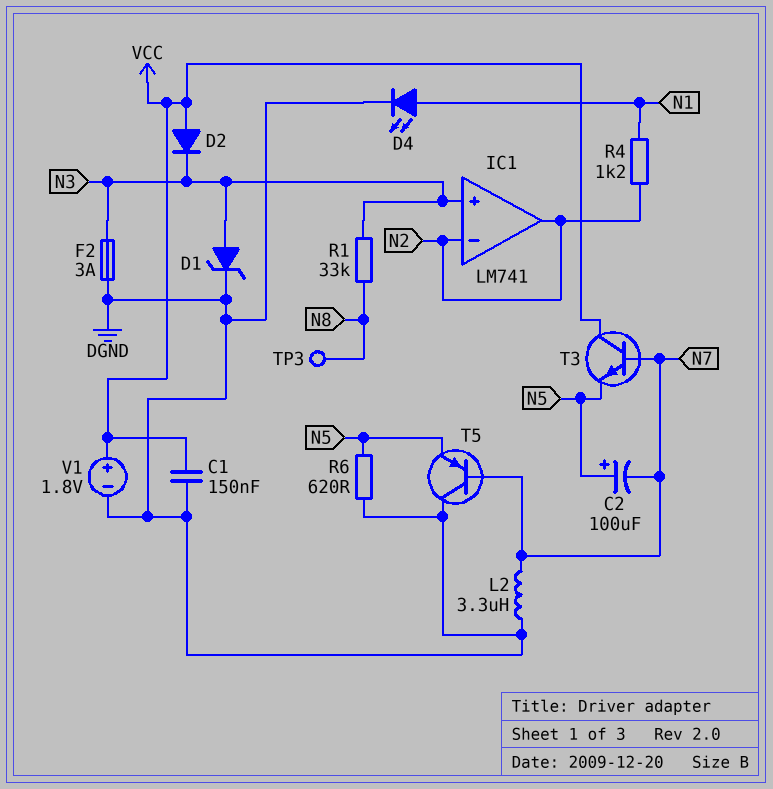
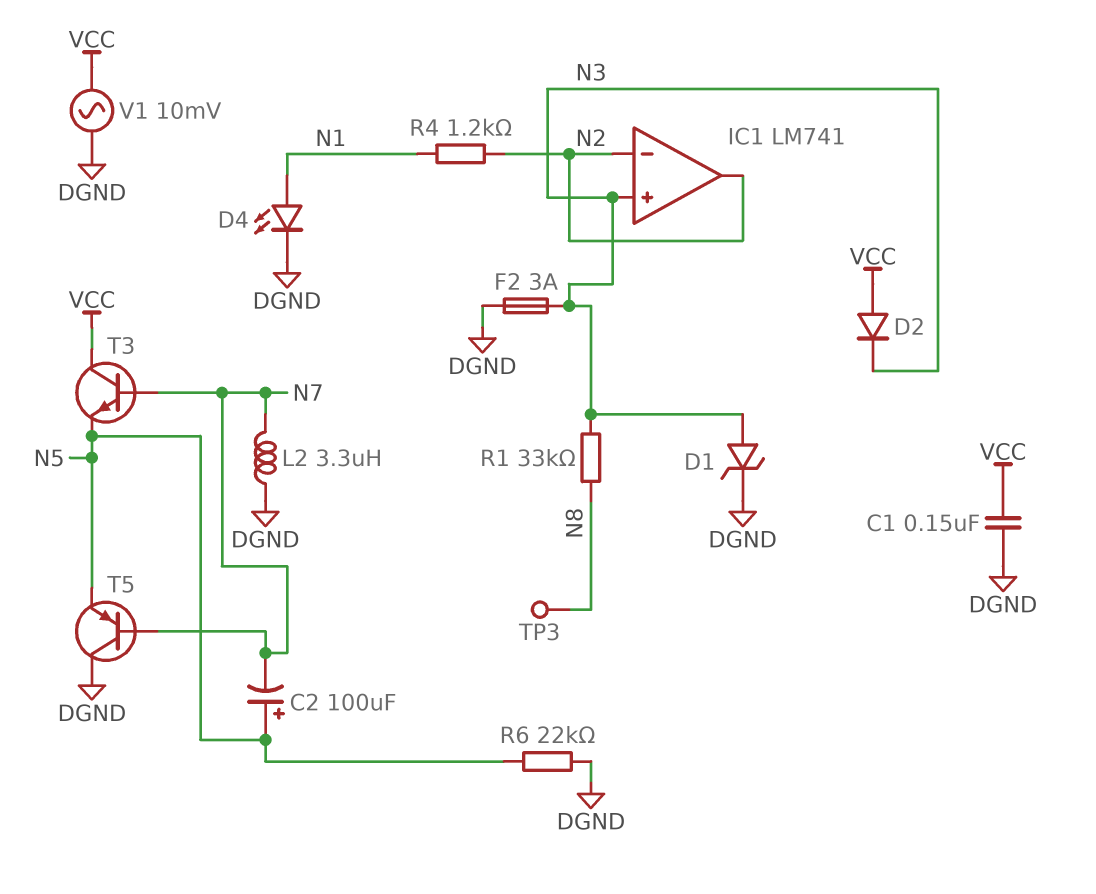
R6: 620 (DGND, N5) -> 22k (DGND, N5)
V1: 1.8V (plus VCC, minus DGND) -> AC 10mV (DGND, VCC)

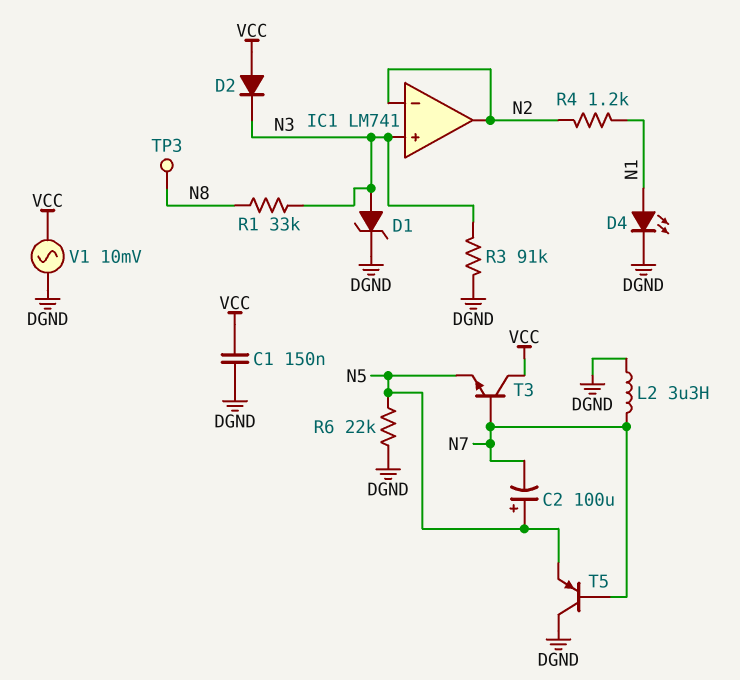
F2: 3A (DGND, N3) -> none
R3: none -> 91k (DGND, N3)

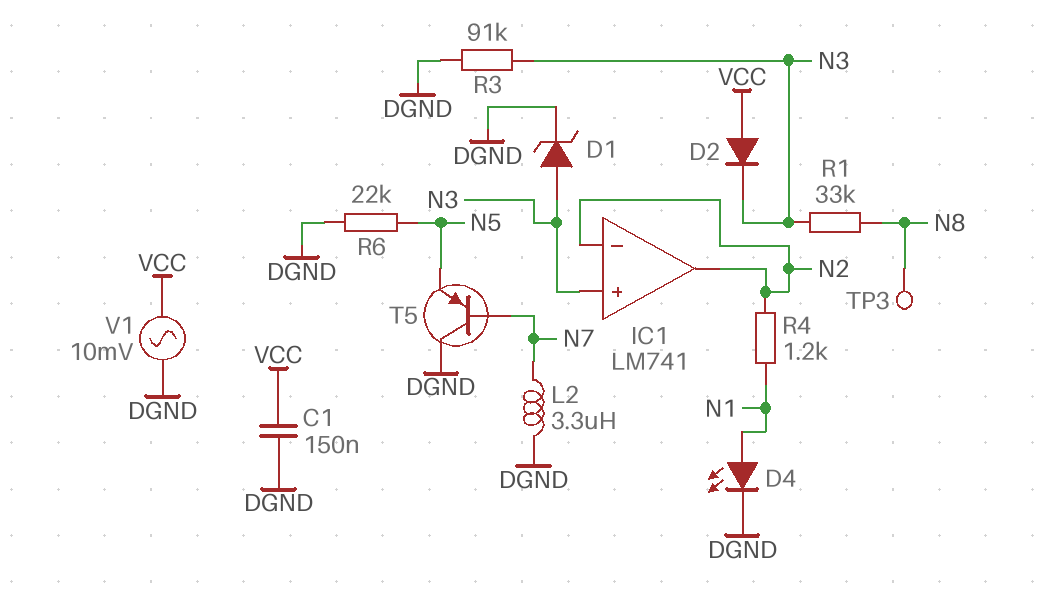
C2: 100uF (plus N5, minus N7) -> none
T3: NPN (B N7, C VCC, E N5) -> none

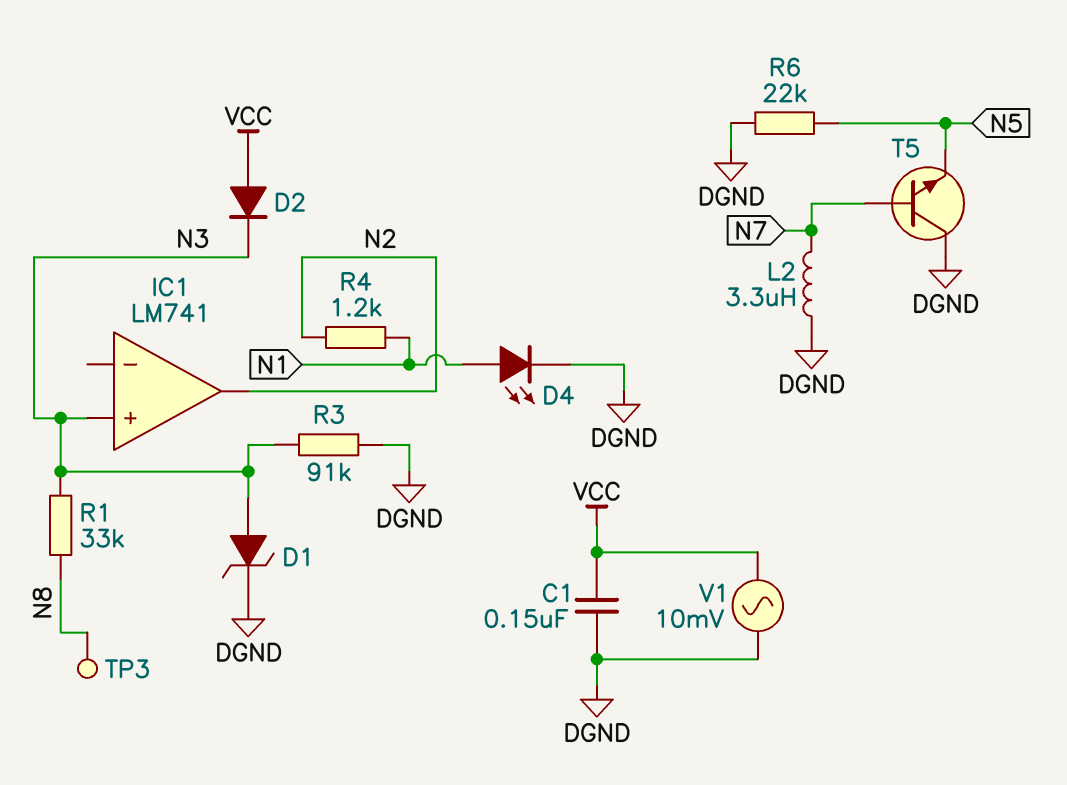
IC1 pin in-: N2 -> none
T5: PNP (B N7, C DGND, E N5) -> NPN (B N7, C DGND, E N5)

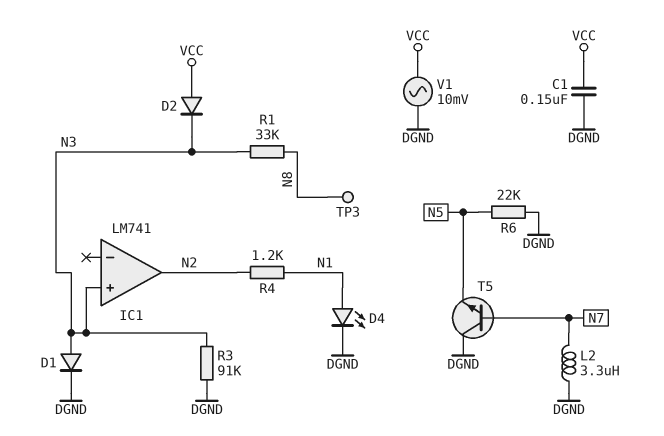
D1: zener (A N3, K DGND) -> diode (A N3, K DGND)

